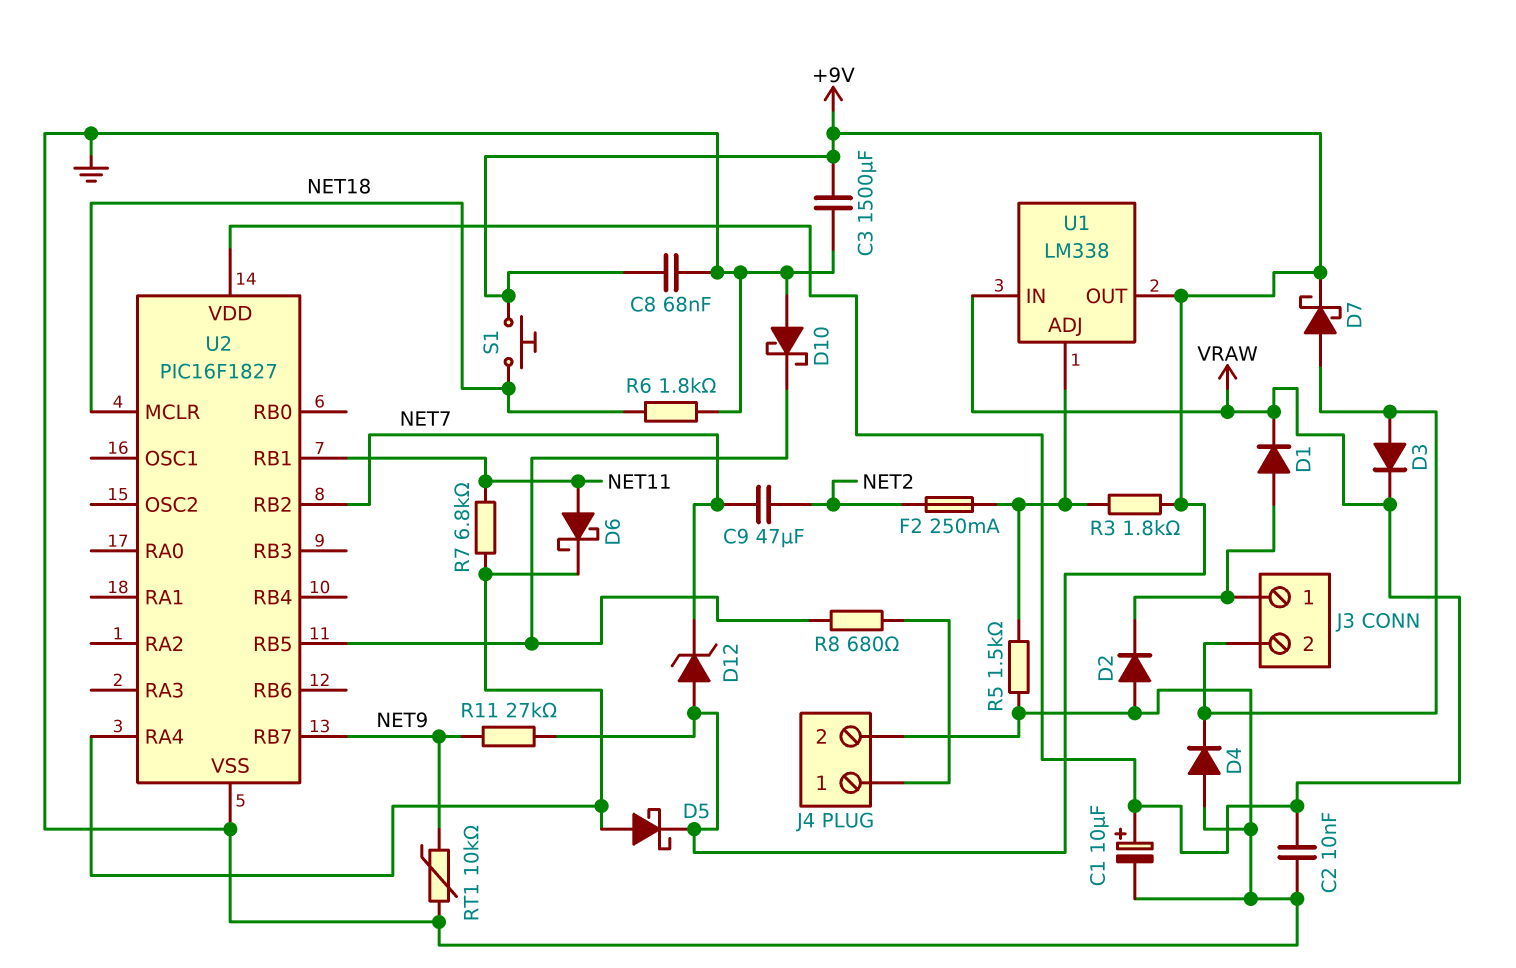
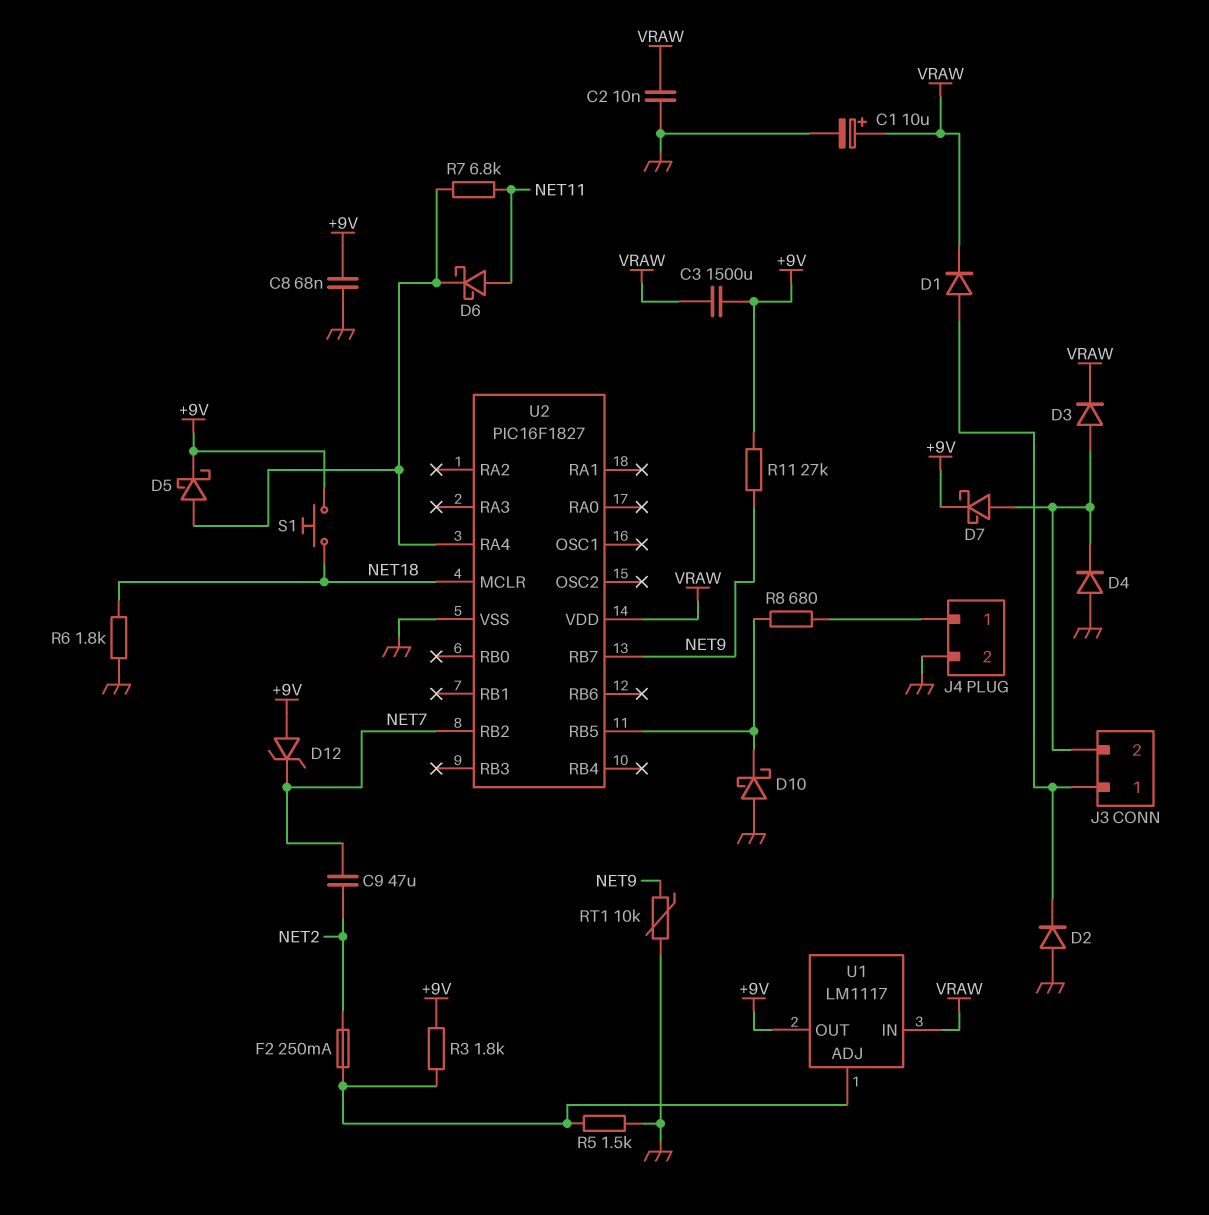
C3: 1500uF (+9V, GND) -> 1500uF (+9V, VRAW)
U1: LM338 -> LM1117
U2 pin RB1: NET11 -> none

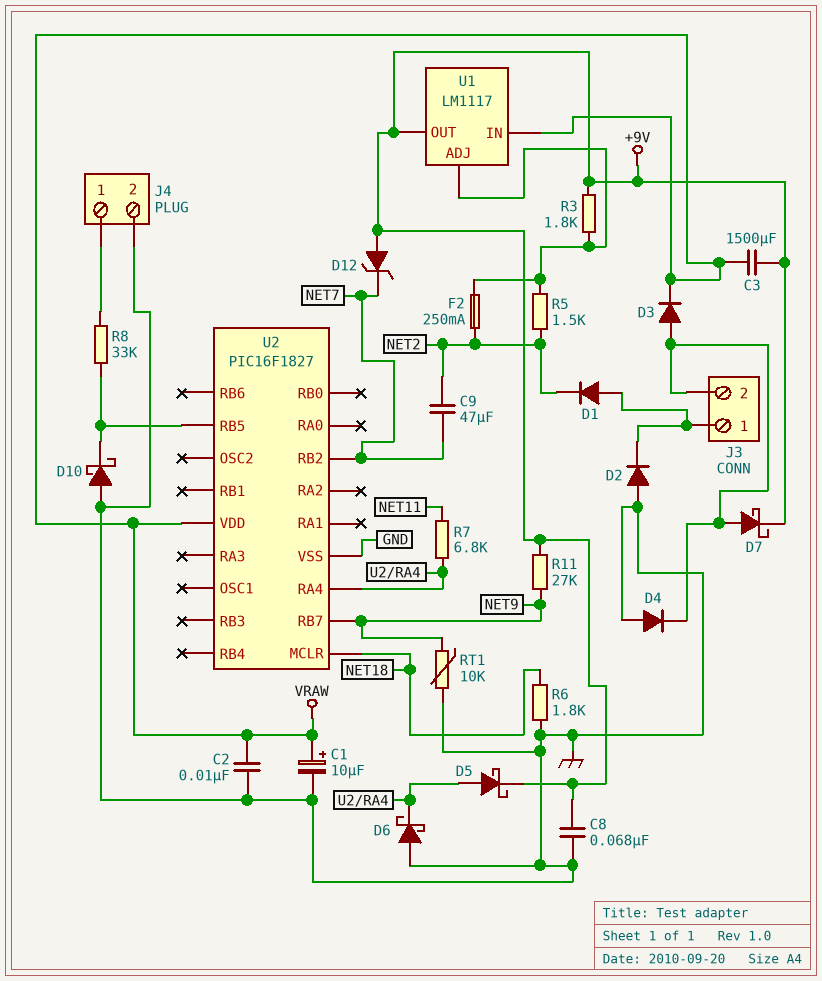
D1: diode (A J3/1, K VRAW) -> diode (A J3/1, K NET2)
D6: schottky (A NET11, K U2/RA4) -> schottky (A GND, K U2/RA4)
R5: 1.5k (GND, U1/ADJ) -> 1.5k (NET2, U1/ADJ)
R8: 680 (J4/1, U2/RB5) -> 33k (J4/1, U2/RB5)
S1: button (+9V, NET18) -> none

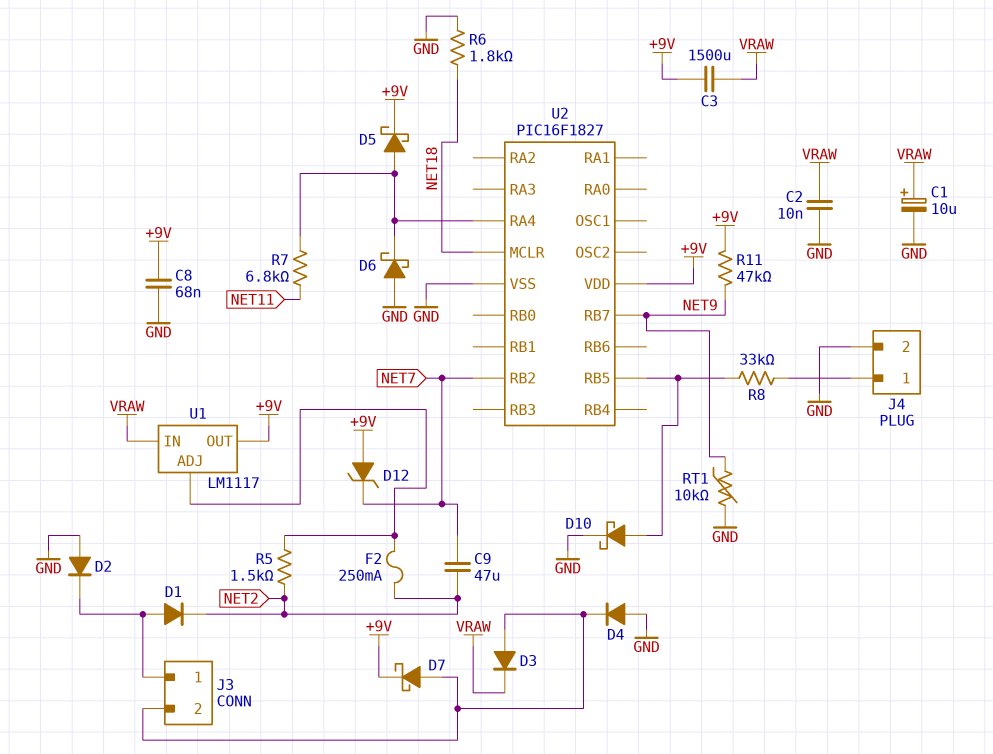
D10: schottky (A GND, K U2/RB5) -> schottky (A U2/RB5, K GND)
R3: 1.8k (+9V, U1/ADJ) -> none
R11: 27k (+9V, NET9) -> 47k (+9V, NET9)
U2 pin VDD: VRAW -> +9V

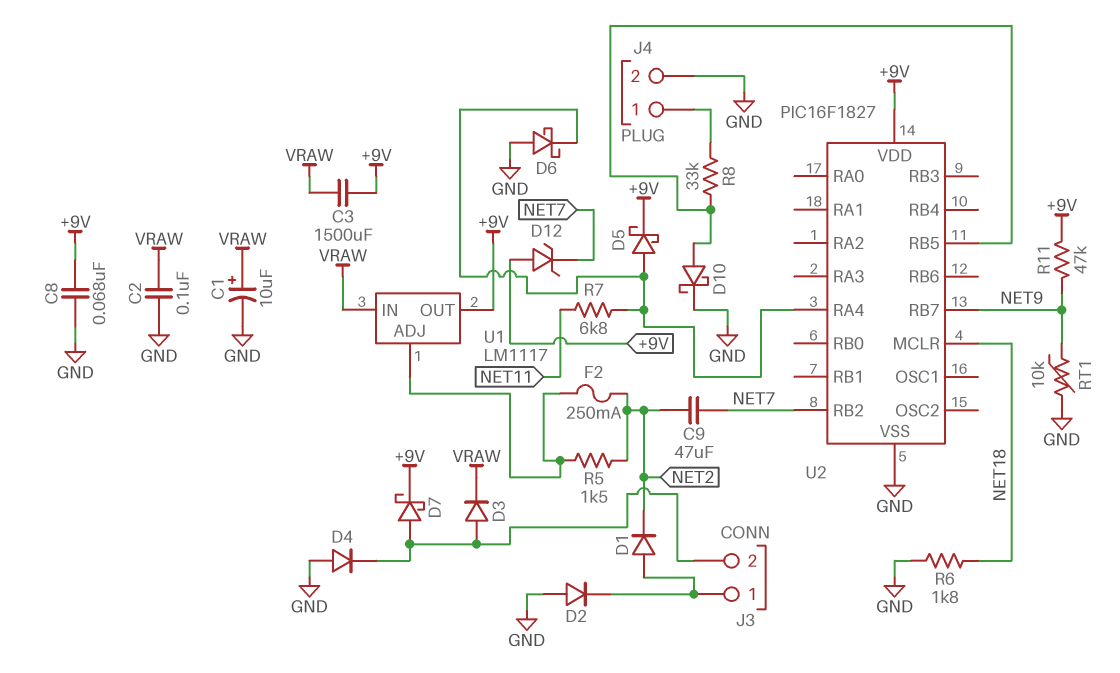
C2: 10nF (GND, VRAW) -> 100nF (GND, VRAW)

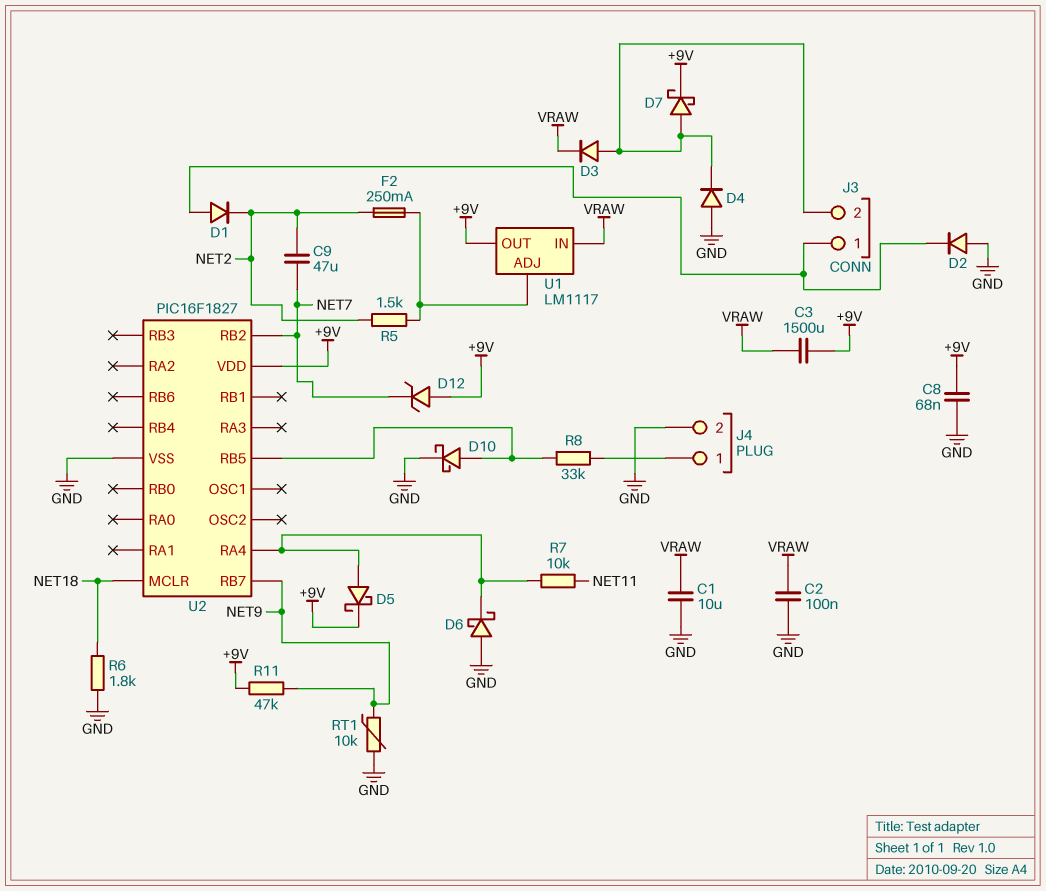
C1: 10uF (plus VRAW, minus GND) -> 10uF (GND, VRAW)
R7: 6.8k (NET11, U2/RA4) -> 10k (NET11, U2/RA4)

